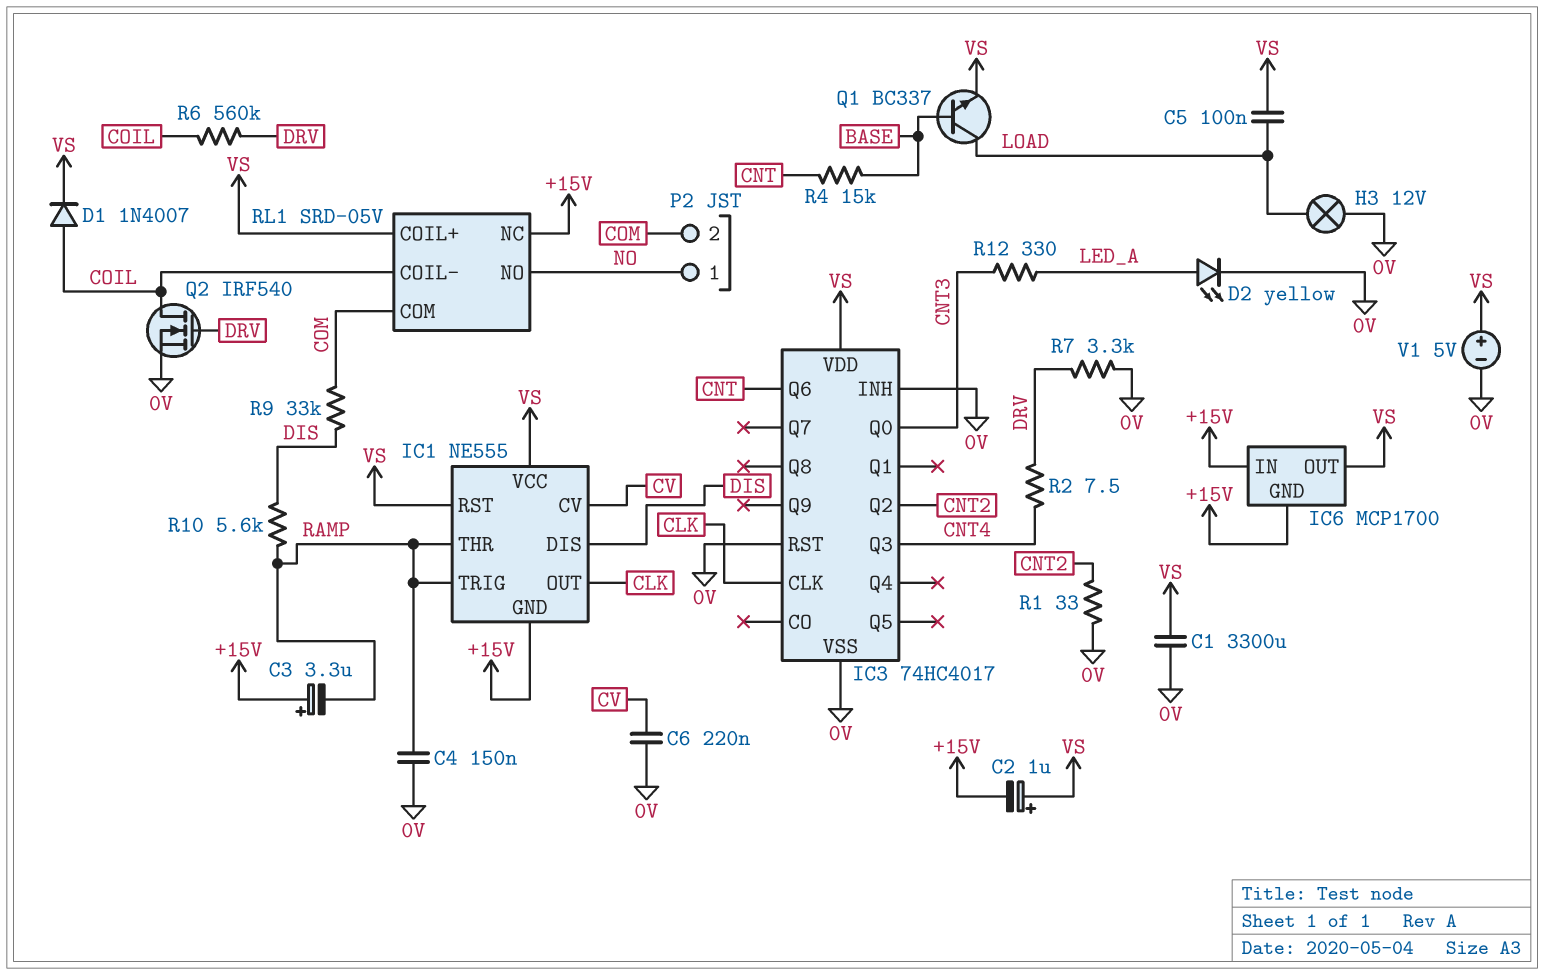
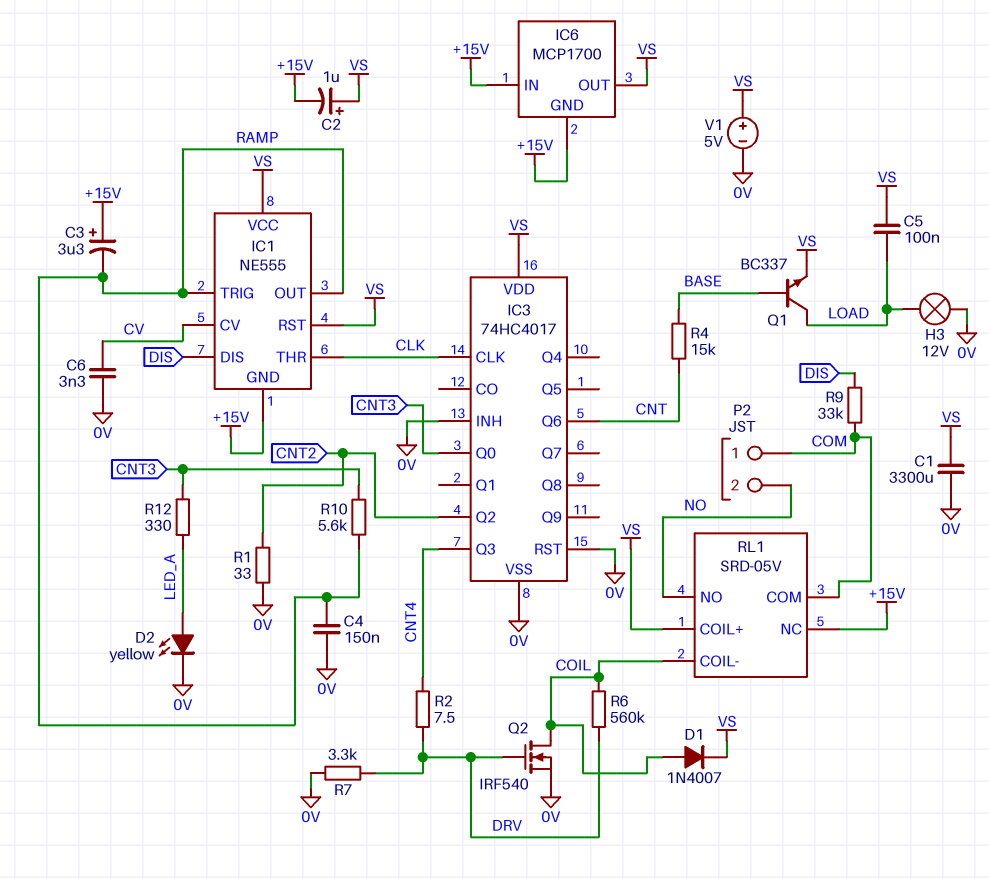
C6: 220nF (0V, CV) -> 3.3nF (0V, CV)
IC1 pin OUT: CLK -> RAMP
IC1 pin THR: RAMP -> CLK
P2 pin 1: NO -> COM
P2 pin 2: COM -> NO
R10: 5.6k (DIS, RAMP) -> 5.6k (CNT3, RAMP)

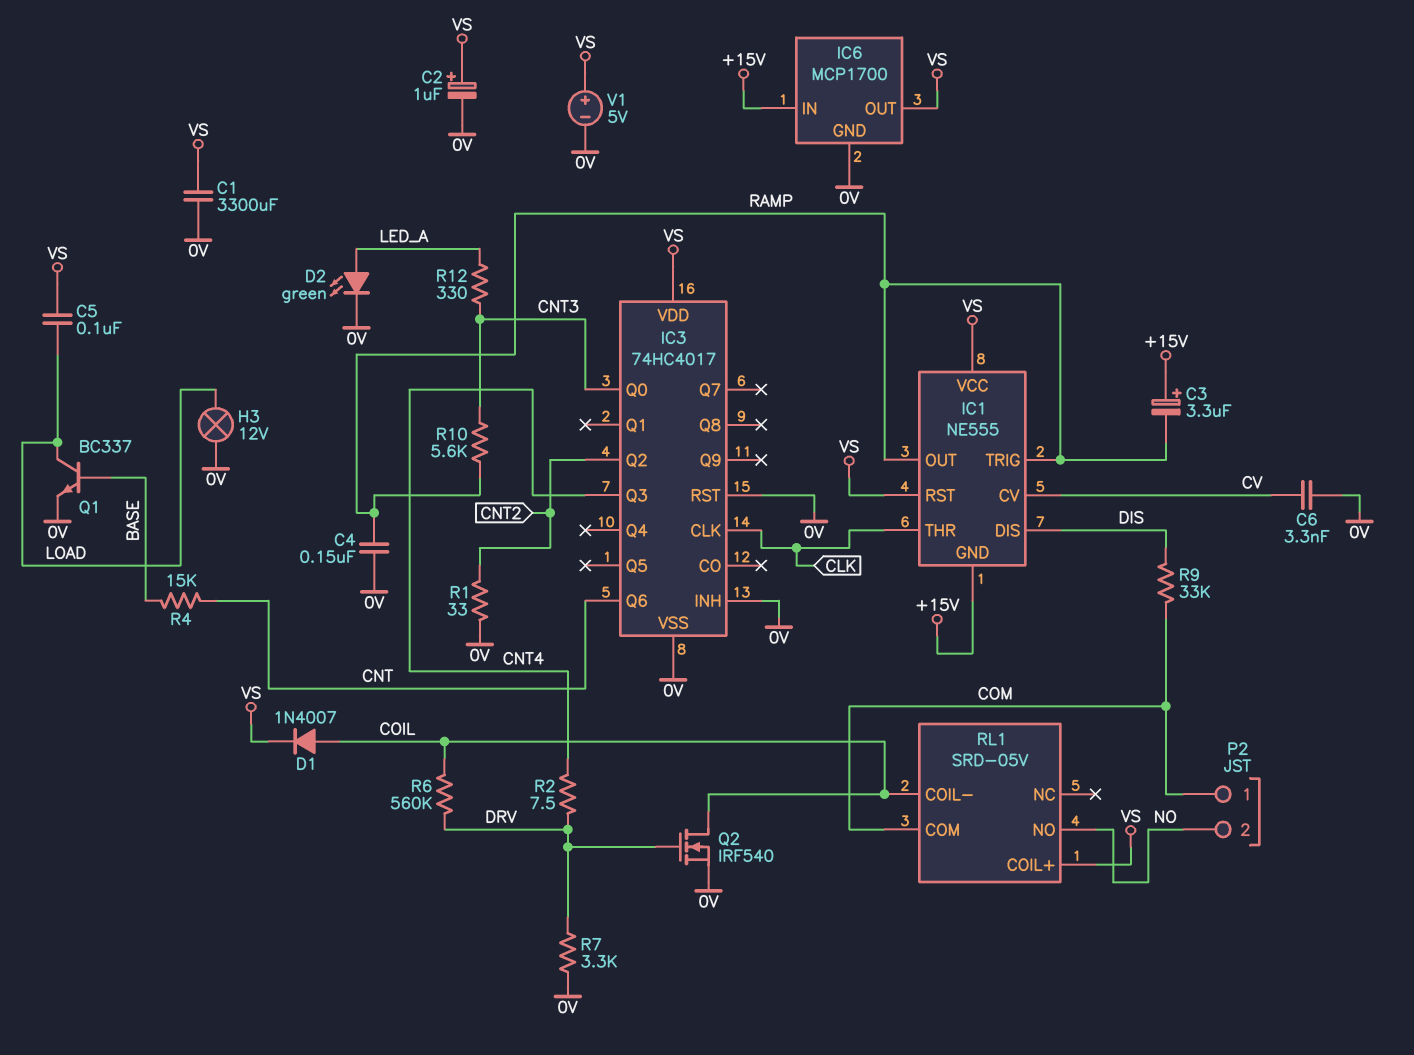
C2: 1uF (plus VS, minus +15V) -> 1uF (plus VS, minus 0V)
D2: LED yellow (A LED_A, K 0V) -> LED green (A LED_A, K 0V)
IC6 pin GND: +15V -> 0V
Q1: NPN BC337 (B BASE, C LOAD, E VS) -> NPN BC337 (B BASE, C LOAD, E 0V)
RL1 pin NC: +15V -> none

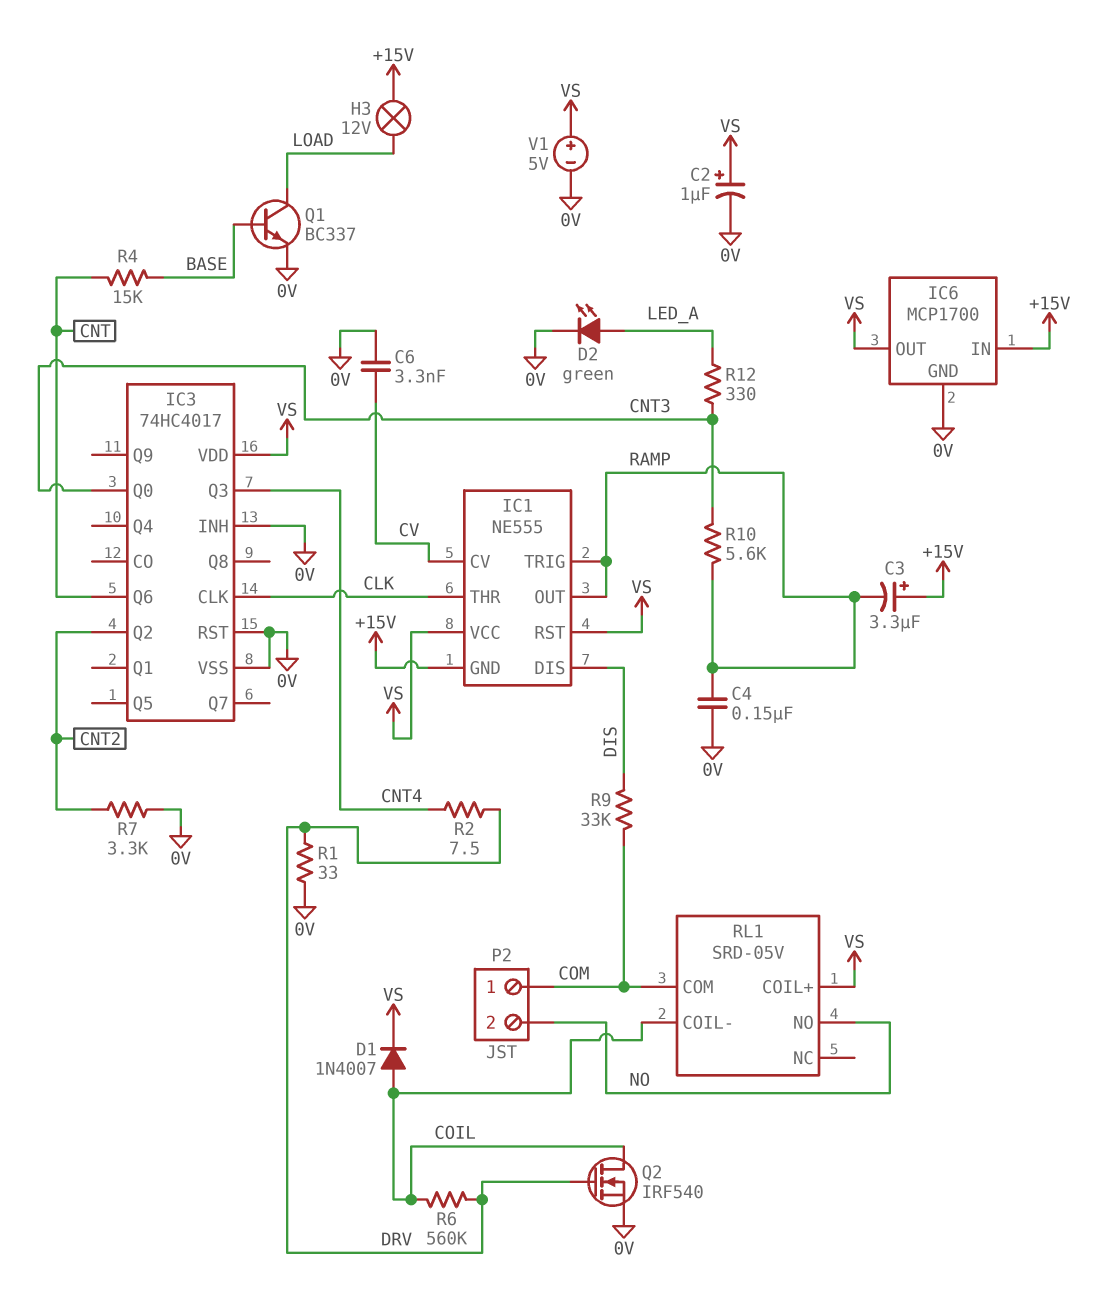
C1: 3300uF (0V, VS) -> none
C5: 100nF (LOAD, VS) -> none
H3: lamp 12V (0V, LOAD) -> lamp 12V (+15V, LOAD)
R1: 33 (0V, CNT2) -> 33 (0V, DRV)
R7: 3.3k (0V, DRV) -> 3.3k (0V, CNT2)

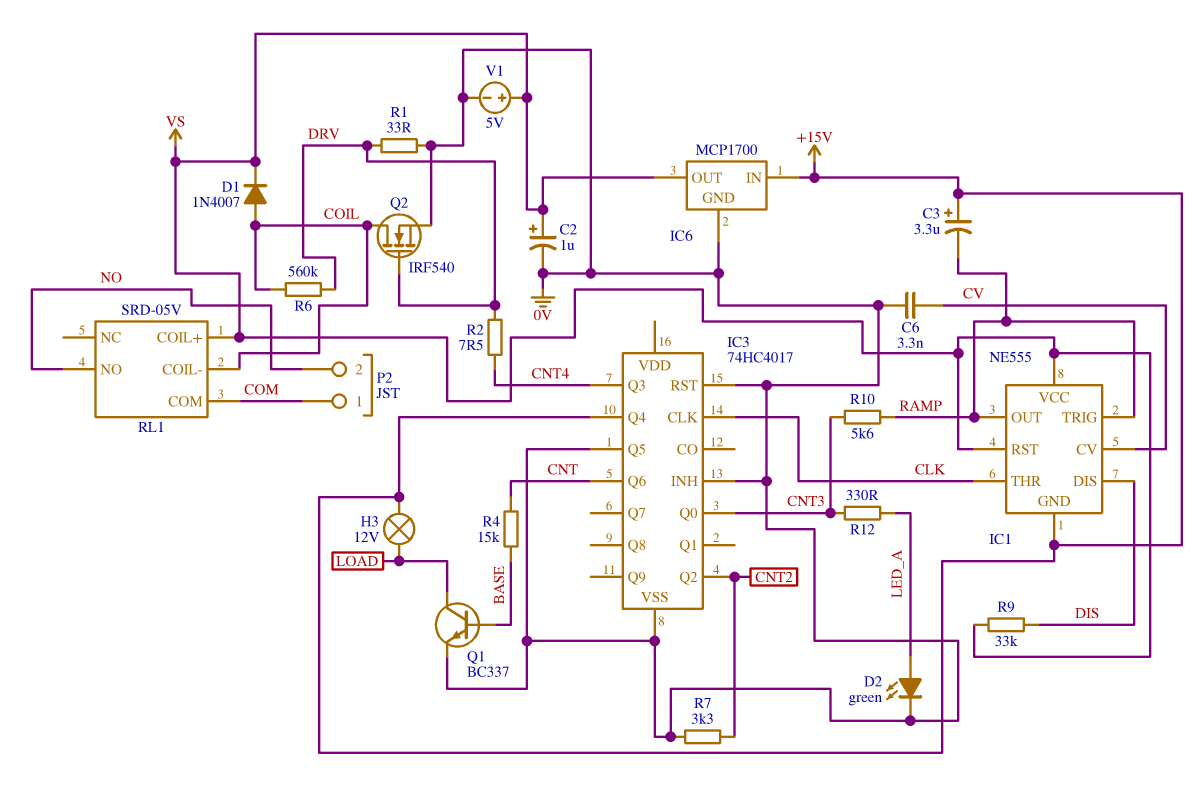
C4: 150nF (0V, RAMP) -> none
IC3 pin Q4: none -> +15V
IC3 pin Q5: none -> 0V
IC3 pin VDD: VS -> none
R9: 33k (COM, DIS) -> 33k (DIS, VS)

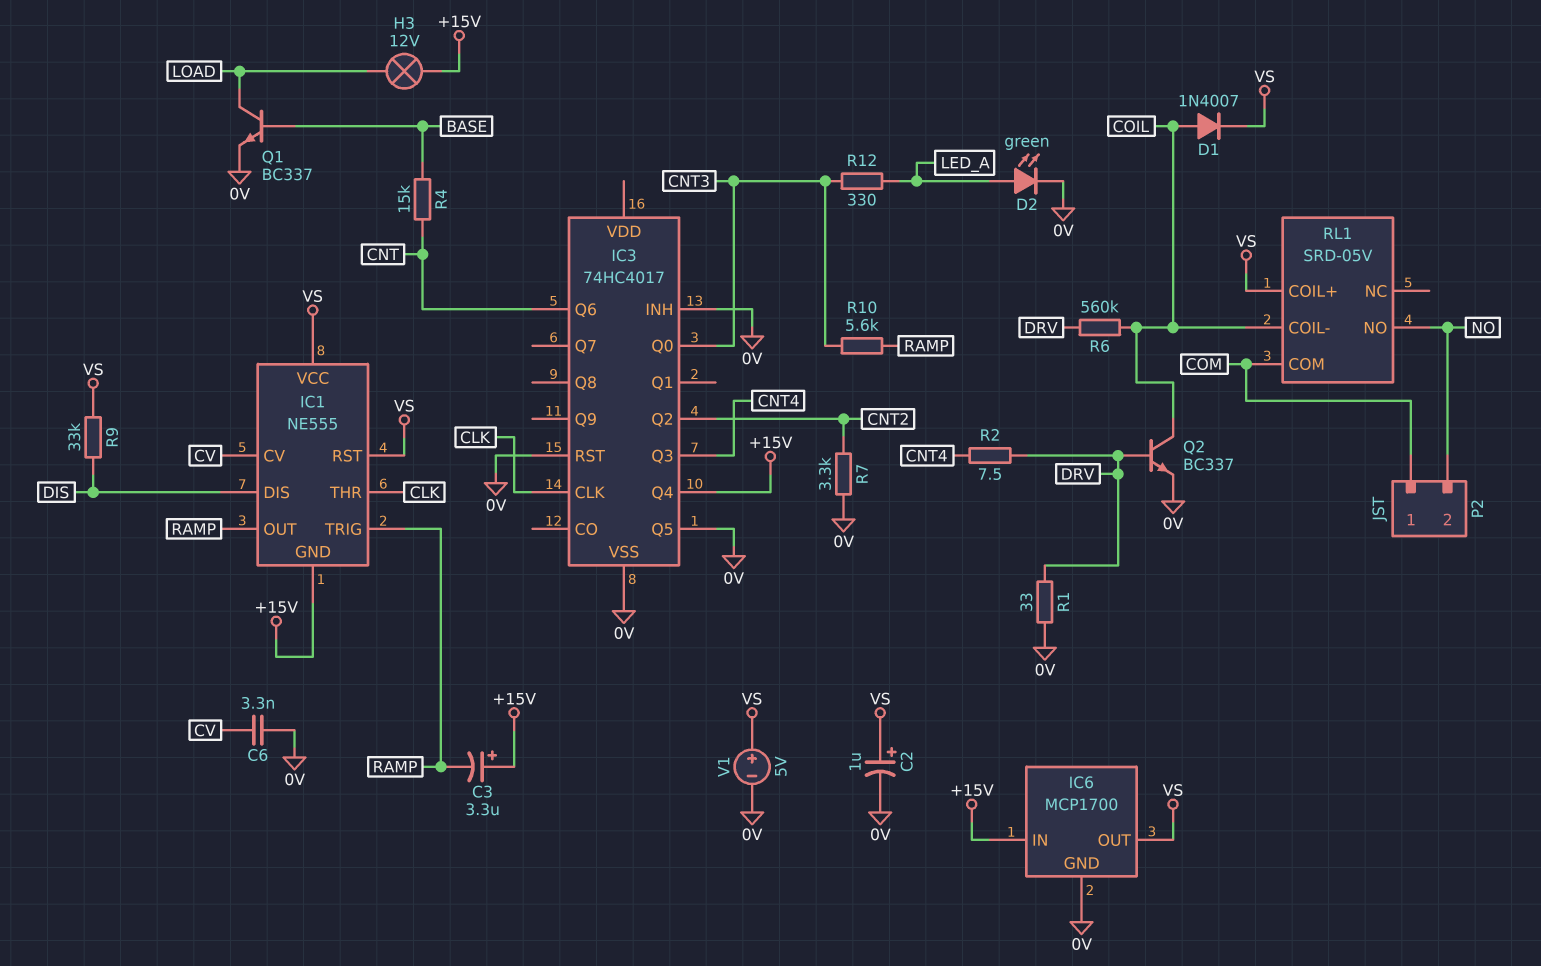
Q2: NMOS IRF540 (G DRV, D COIL, S 0V) -> NPN BC337 (B DRV, C COIL, E 0V)

